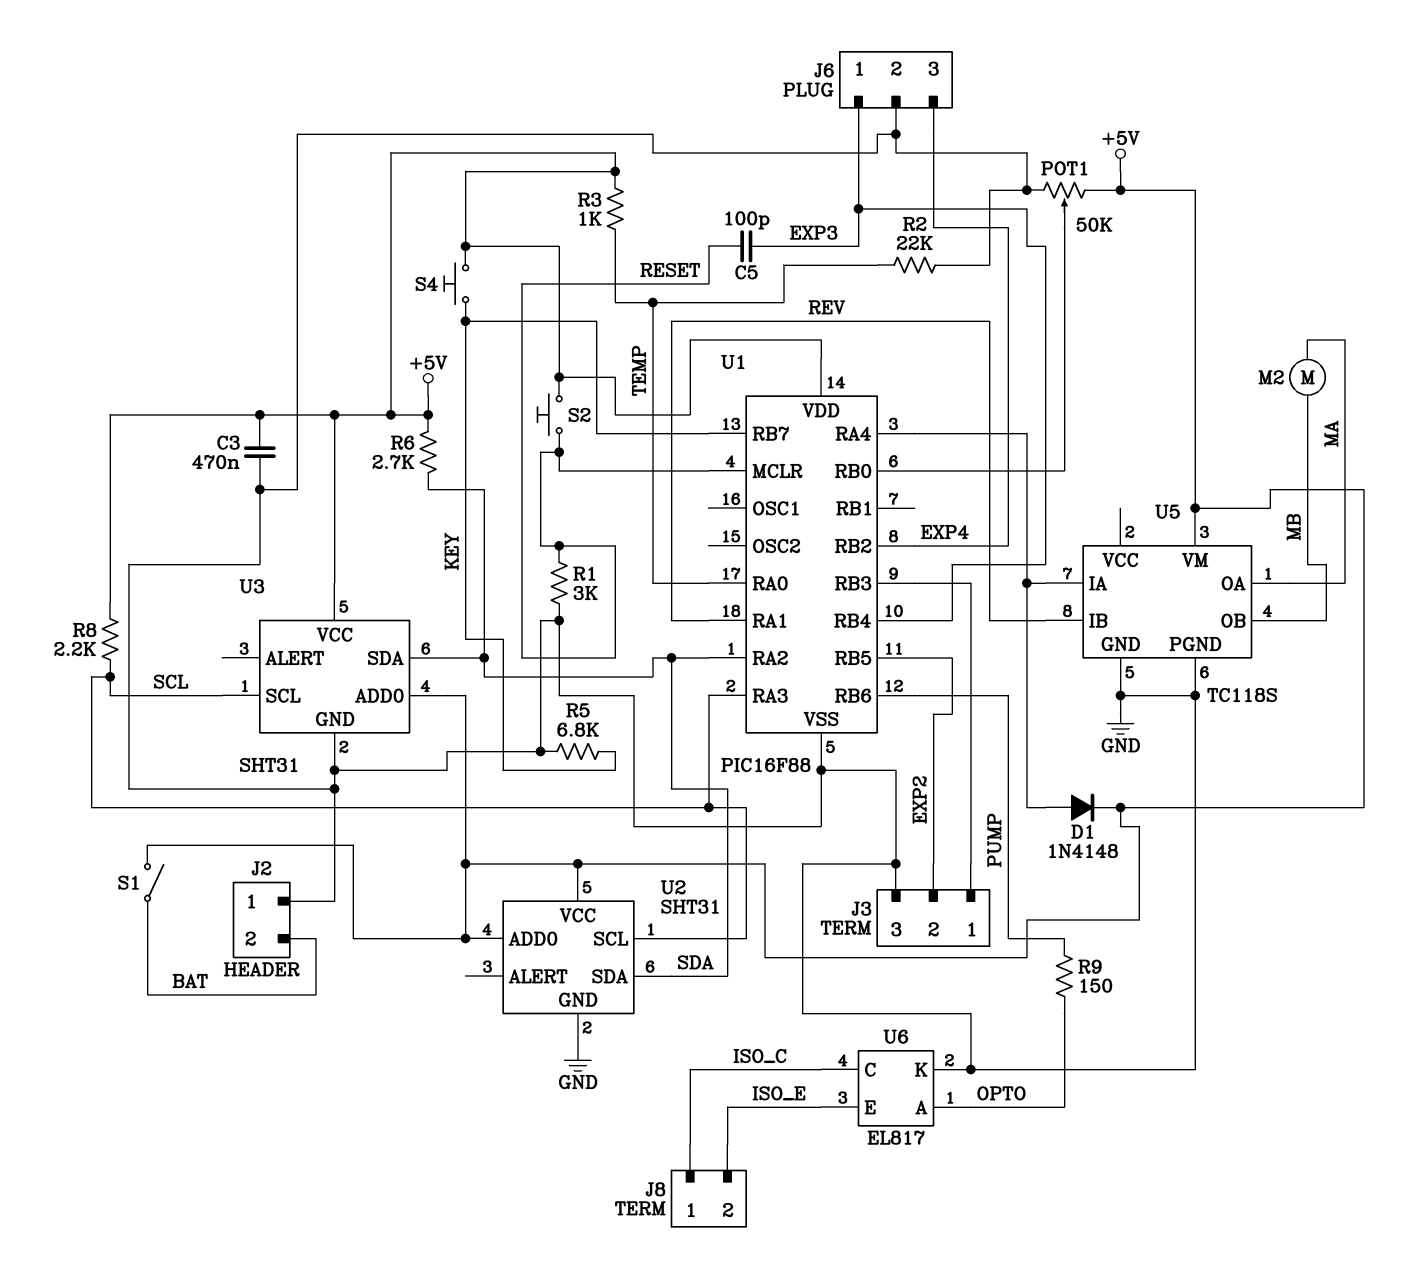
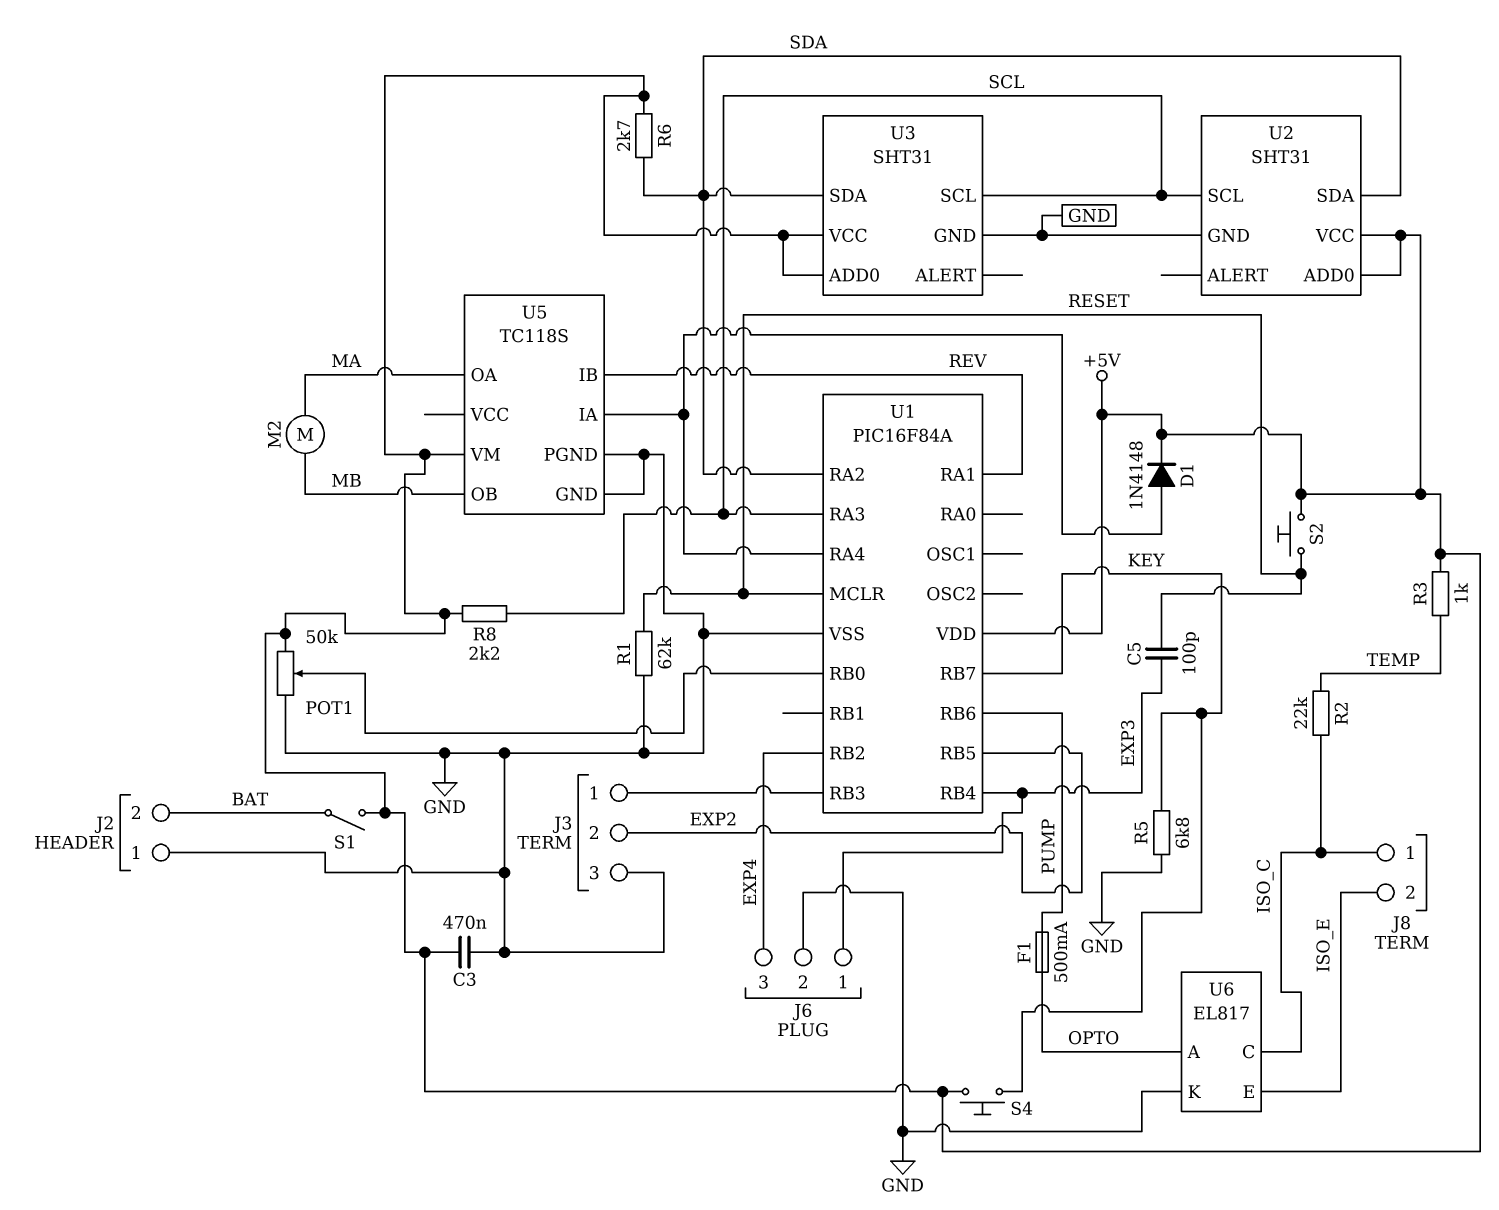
F1: none -> 500mA (OPTO, PUMP)
R1: 3k (GND, RESET) -> 62k (GND, RESET)
R2: 22k (GND, TEMP) -> 22k (ISO_C, TEMP)
R9: 150 (OPTO, PUMP) -> none
U1: PIC16F88 -> PIC16F84A
U1 pin RA0: TEMP -> none

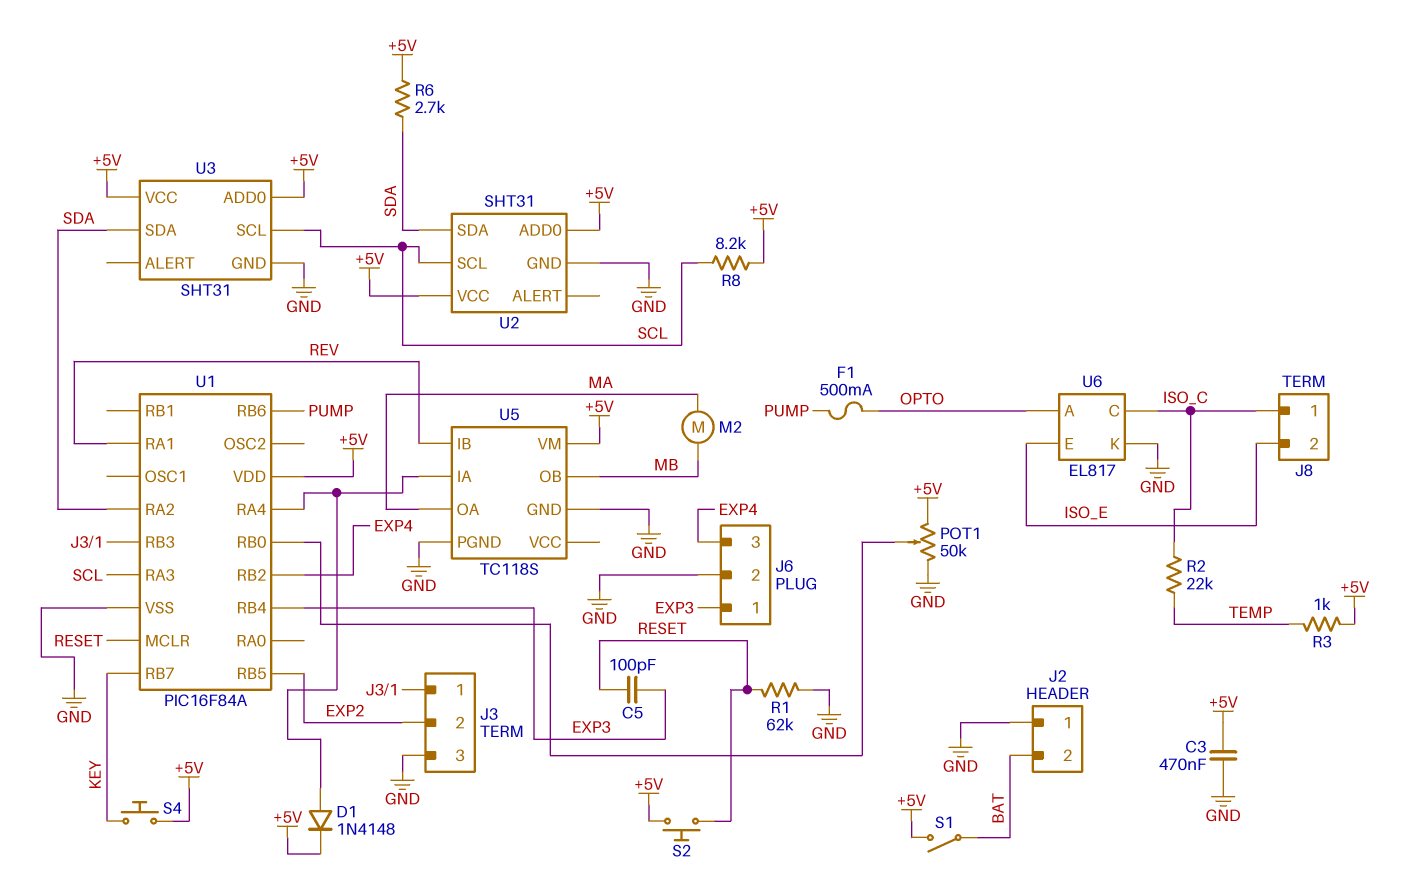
R5: 6.8k (GND, KEY) -> none
R8: 2.2k (+5V, SCL) -> 8.2k (+5V, SCL)

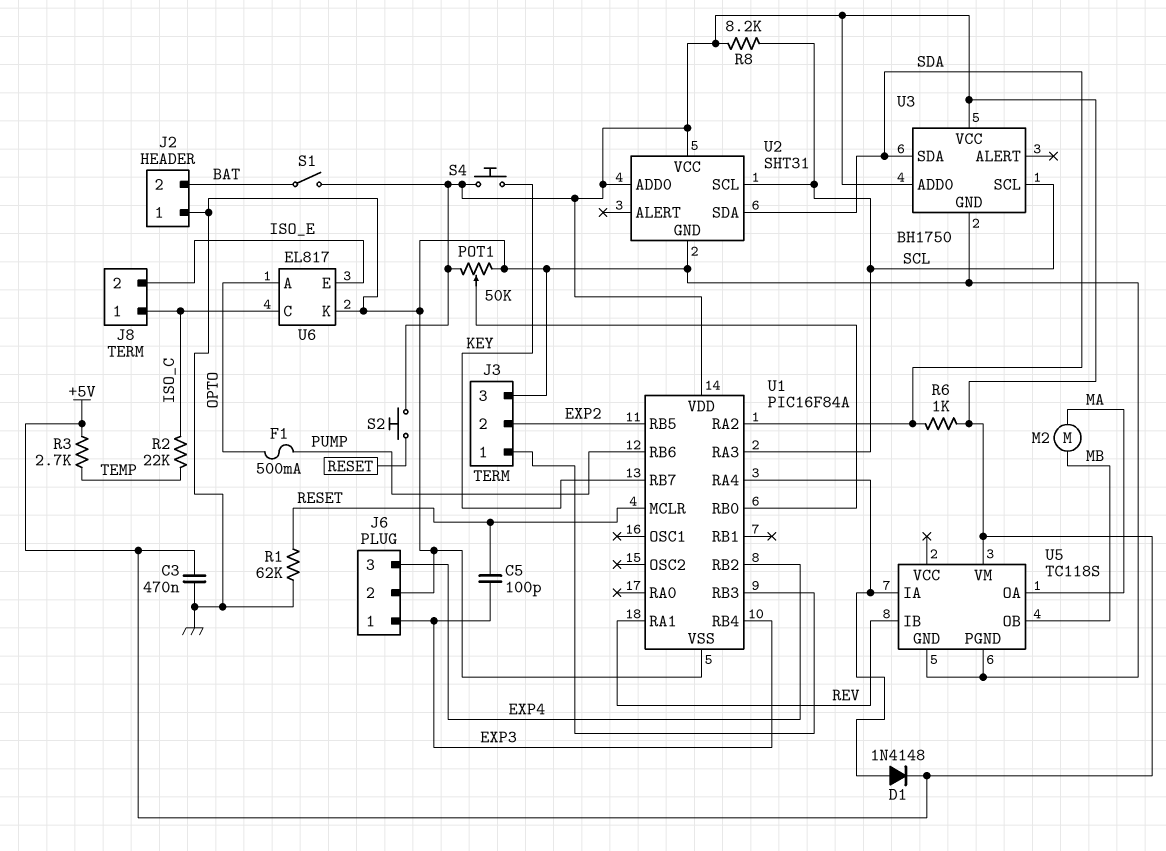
R3: 1k (+5V, TEMP) -> 2.7k (+5V, TEMP)
R6: 2.7k (+5V, SDA) -> 1k (+5V, SDA)
U3: SHT31 -> BH1750

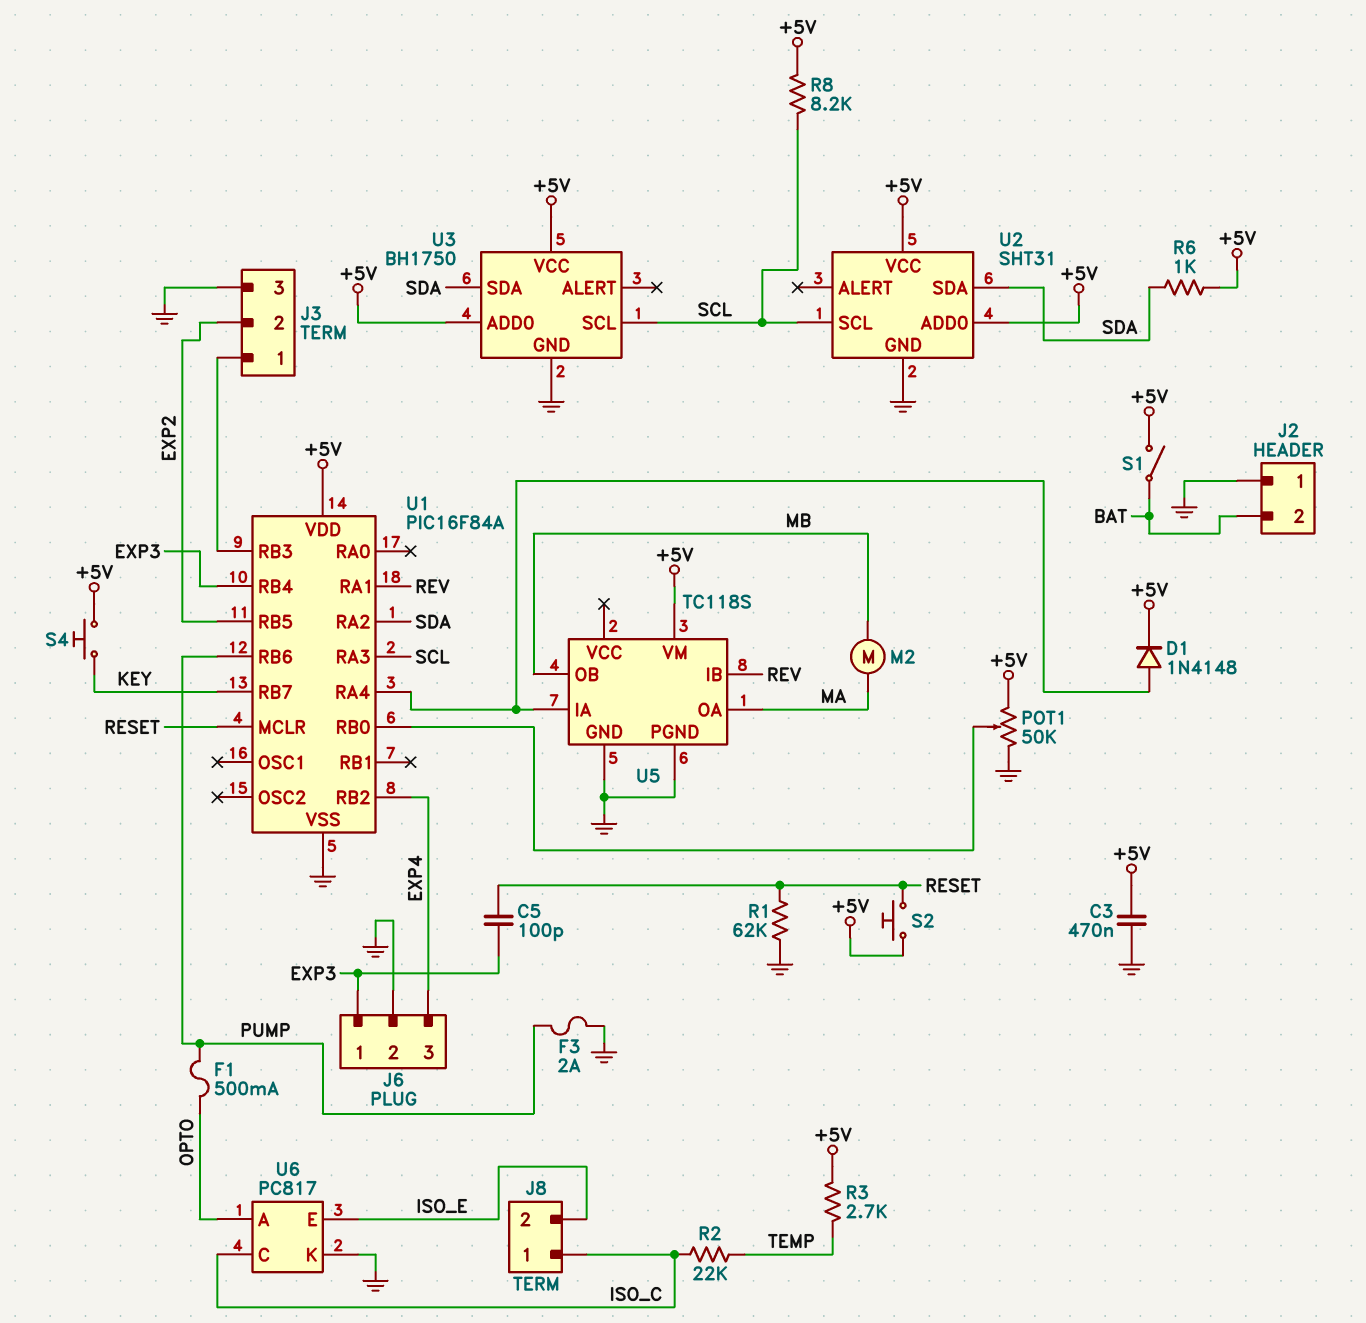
F3: none -> 2A (GND, PUMP)
U6: EL817 -> PC817

